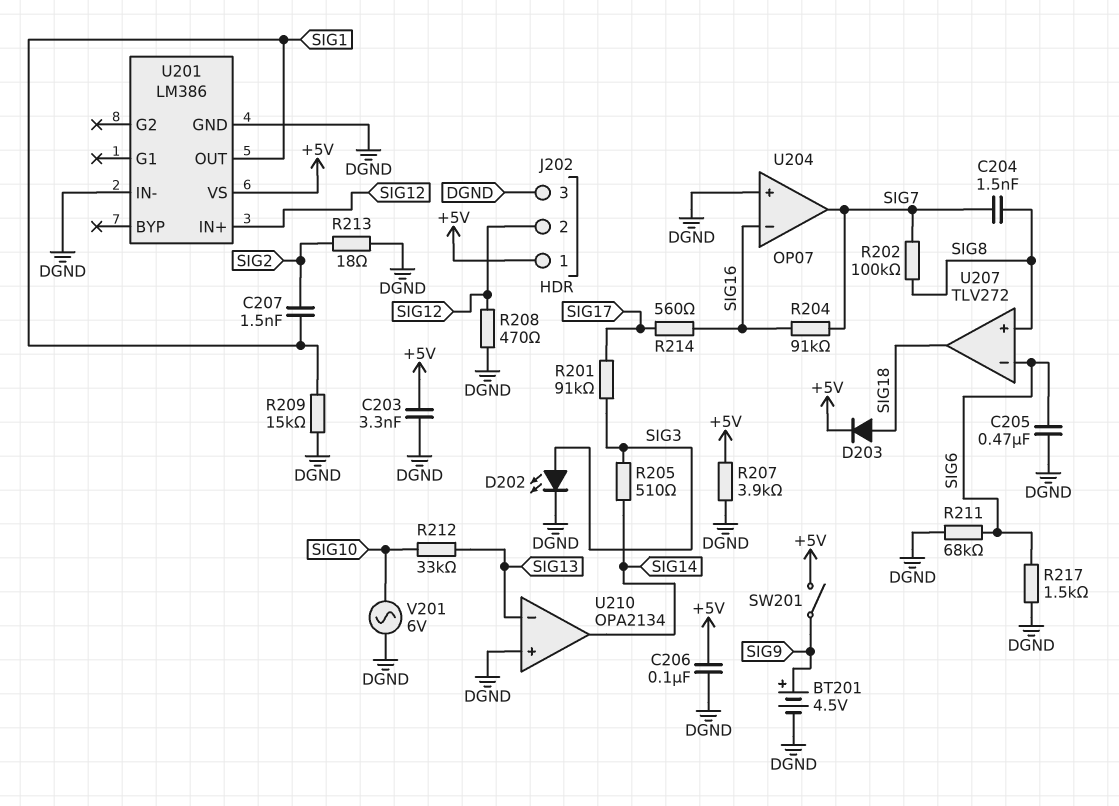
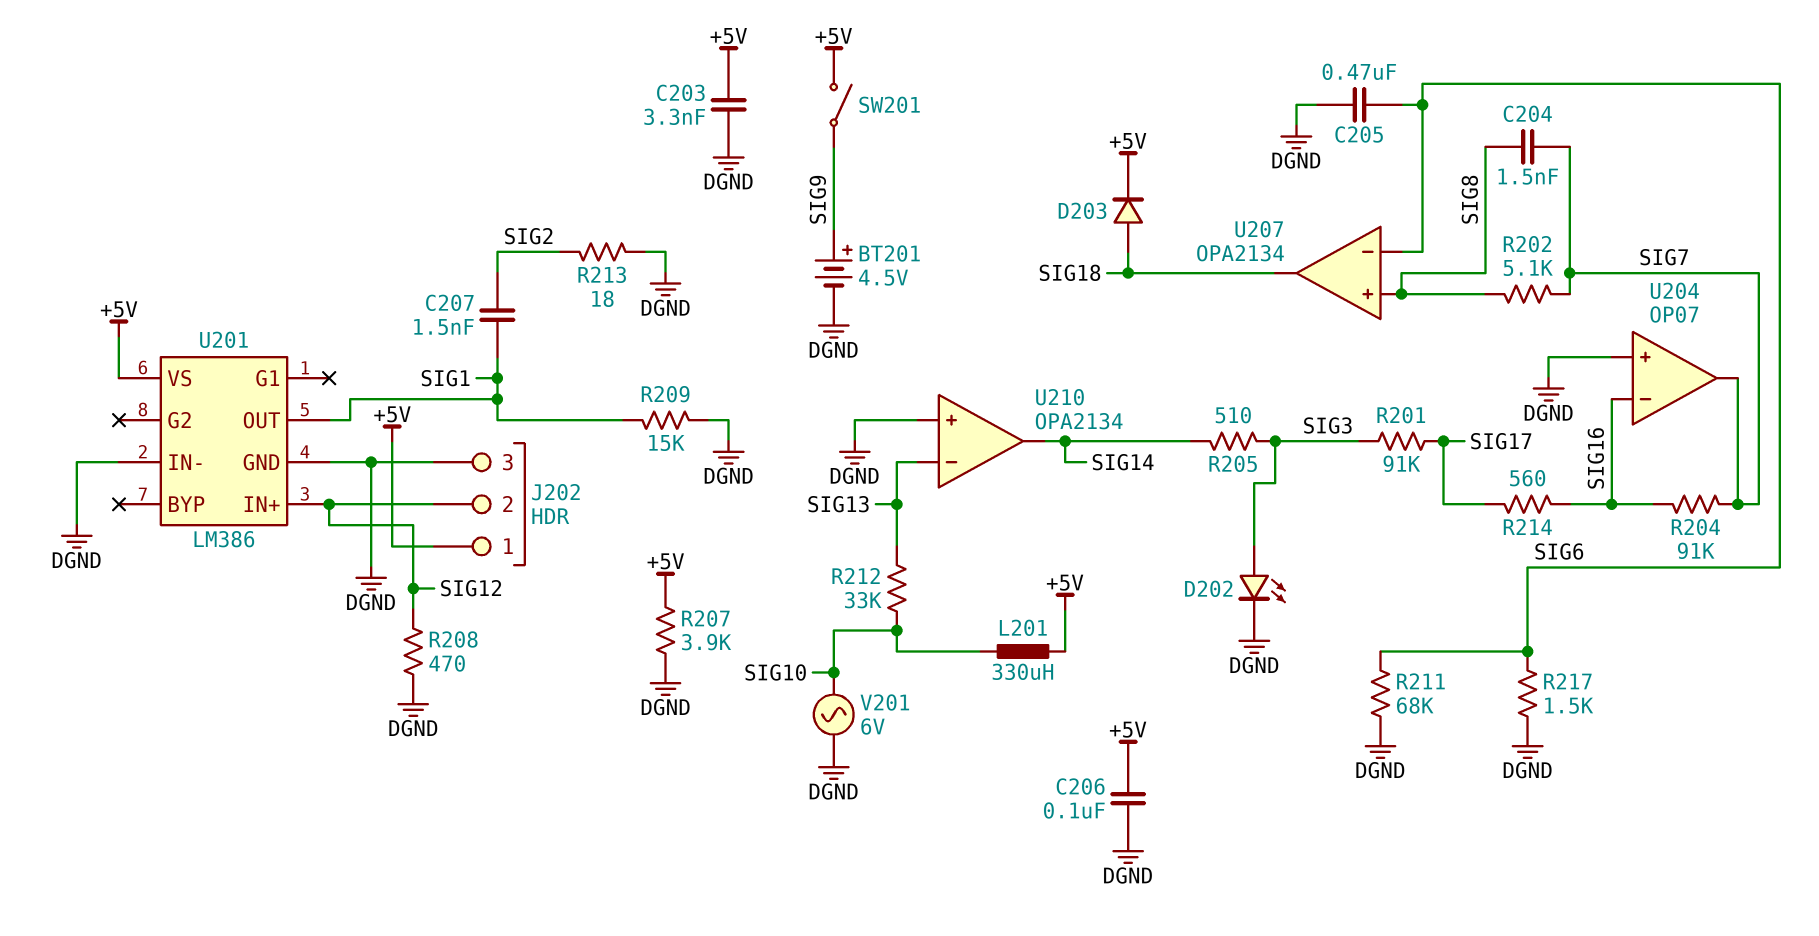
L201: none -> 330uH (+5V, SIG10)
R202: 100k (SIG7, SIG8) -> 5.1k (SIG7, SIG8)
U207: TLV272 -> OPA2134

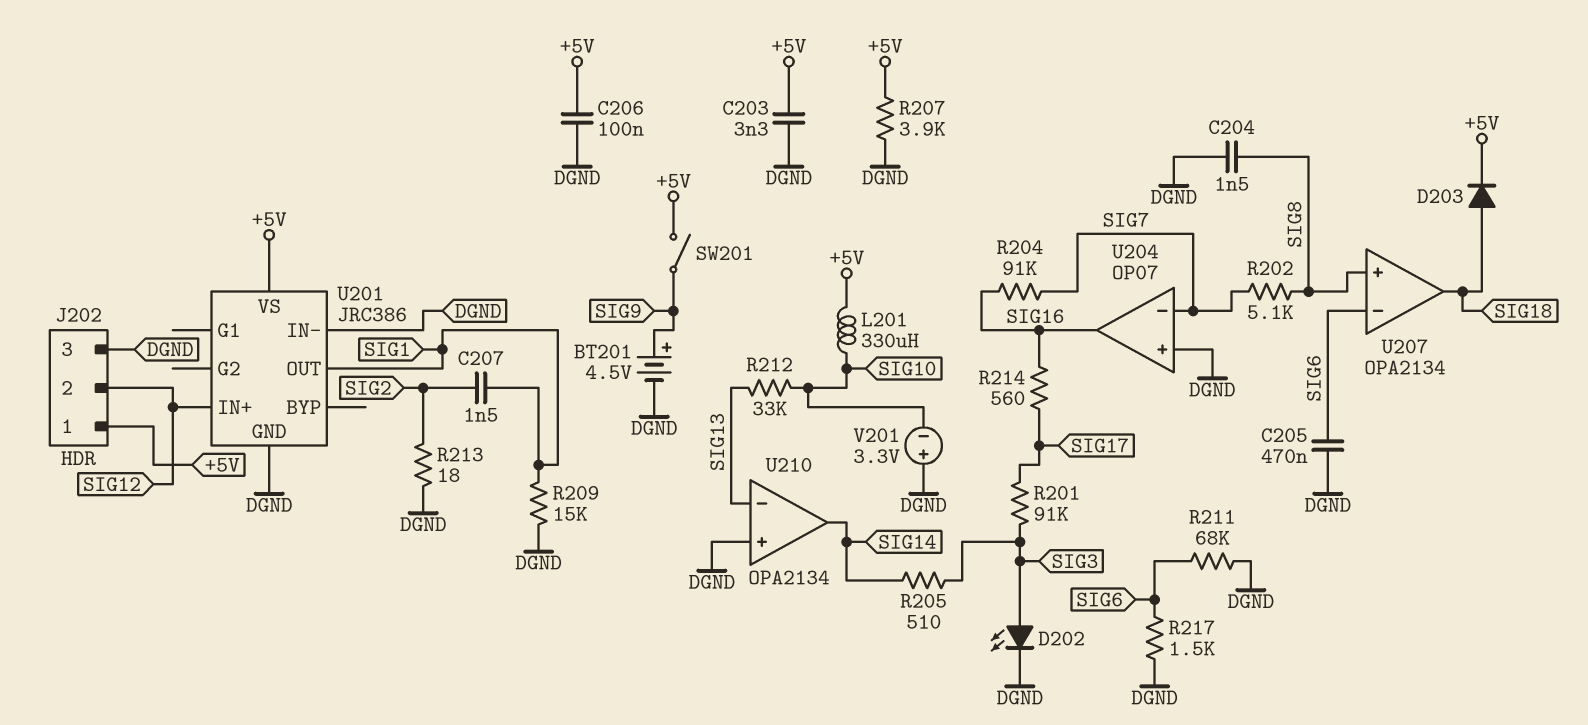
C204: 1.5nF (SIG7, SIG8) -> 1.5nF (DGND, SIG8)
R208: 470 (DGND, SIG12) -> none
U201: LM386 -> JRC386
U204 pin in-: SIG16 -> SIG7
U204 pin out: SIG7 -> SIG16
V201: AC 6V (DGND, SIG10) -> 3.3V (plus DGND, minus SIG10)

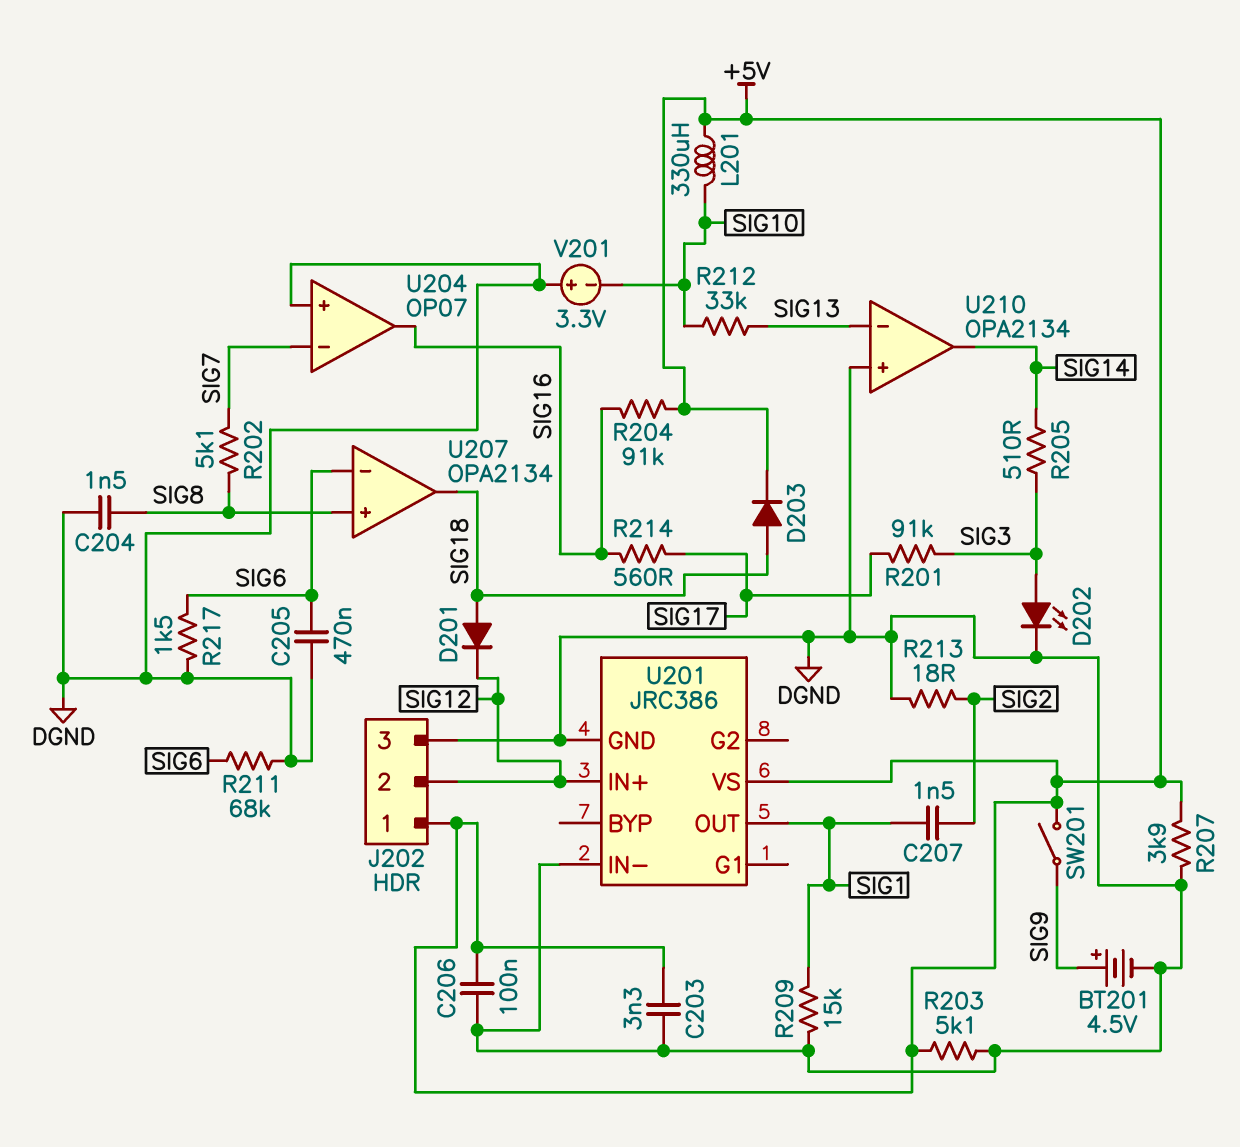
D201: none -> diode (A SIG18, K SIG12)
R203: none -> 5.1k (+5V, DGND)
R204: 91k (SIG7, SIG16) -> 91k (+5V, SIG16)

